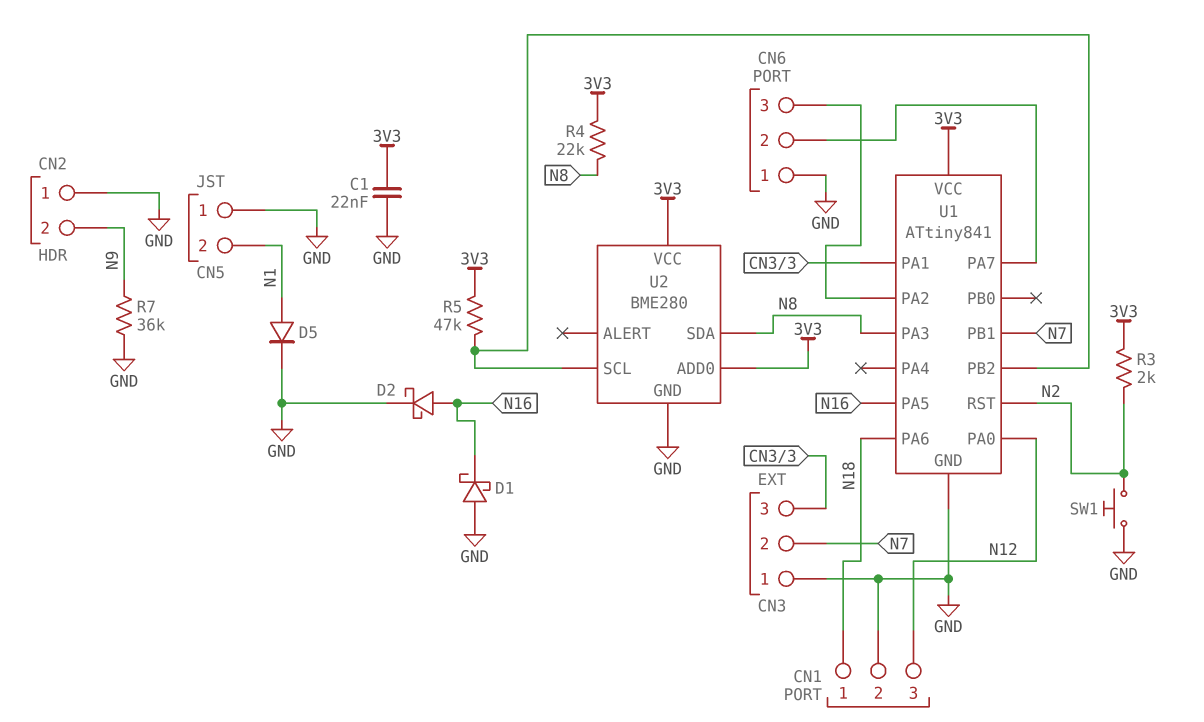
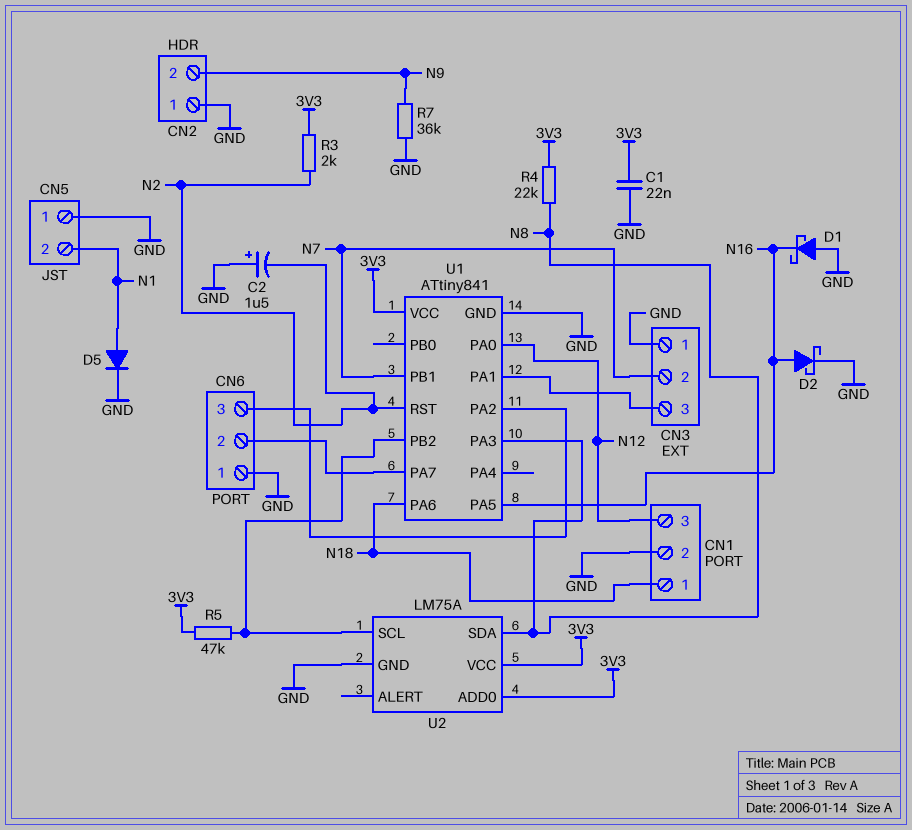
C2: none -> 1.5uF (plus GND, minus N2)
SW1: button (GND, N2) -> none
U2: BME280 -> LM75A

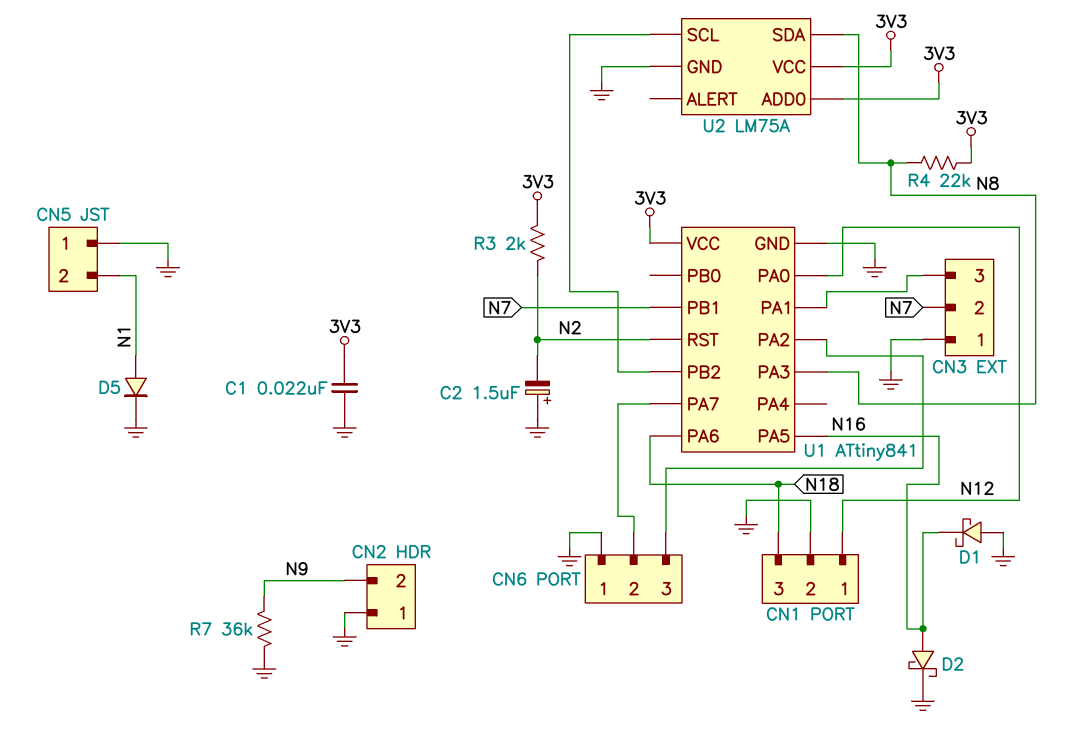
CN1 pin 1: N18 -> N12
CN1 pin 3: N12 -> N18
R5: 47k (3V3, U1/PB2) -> none

